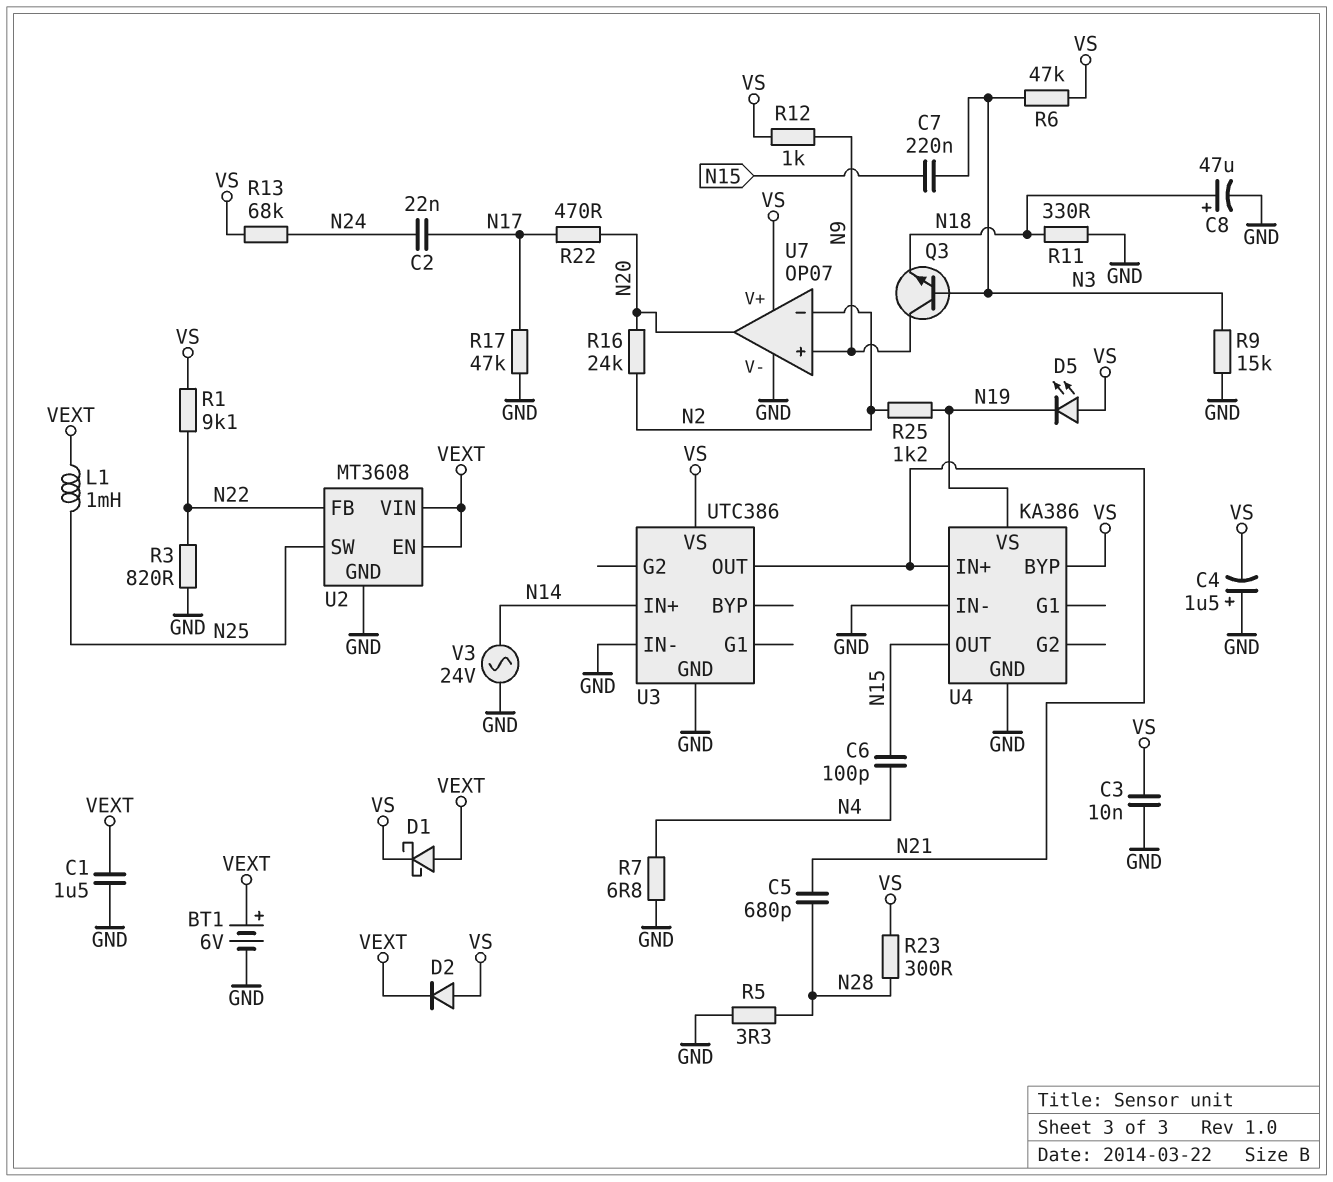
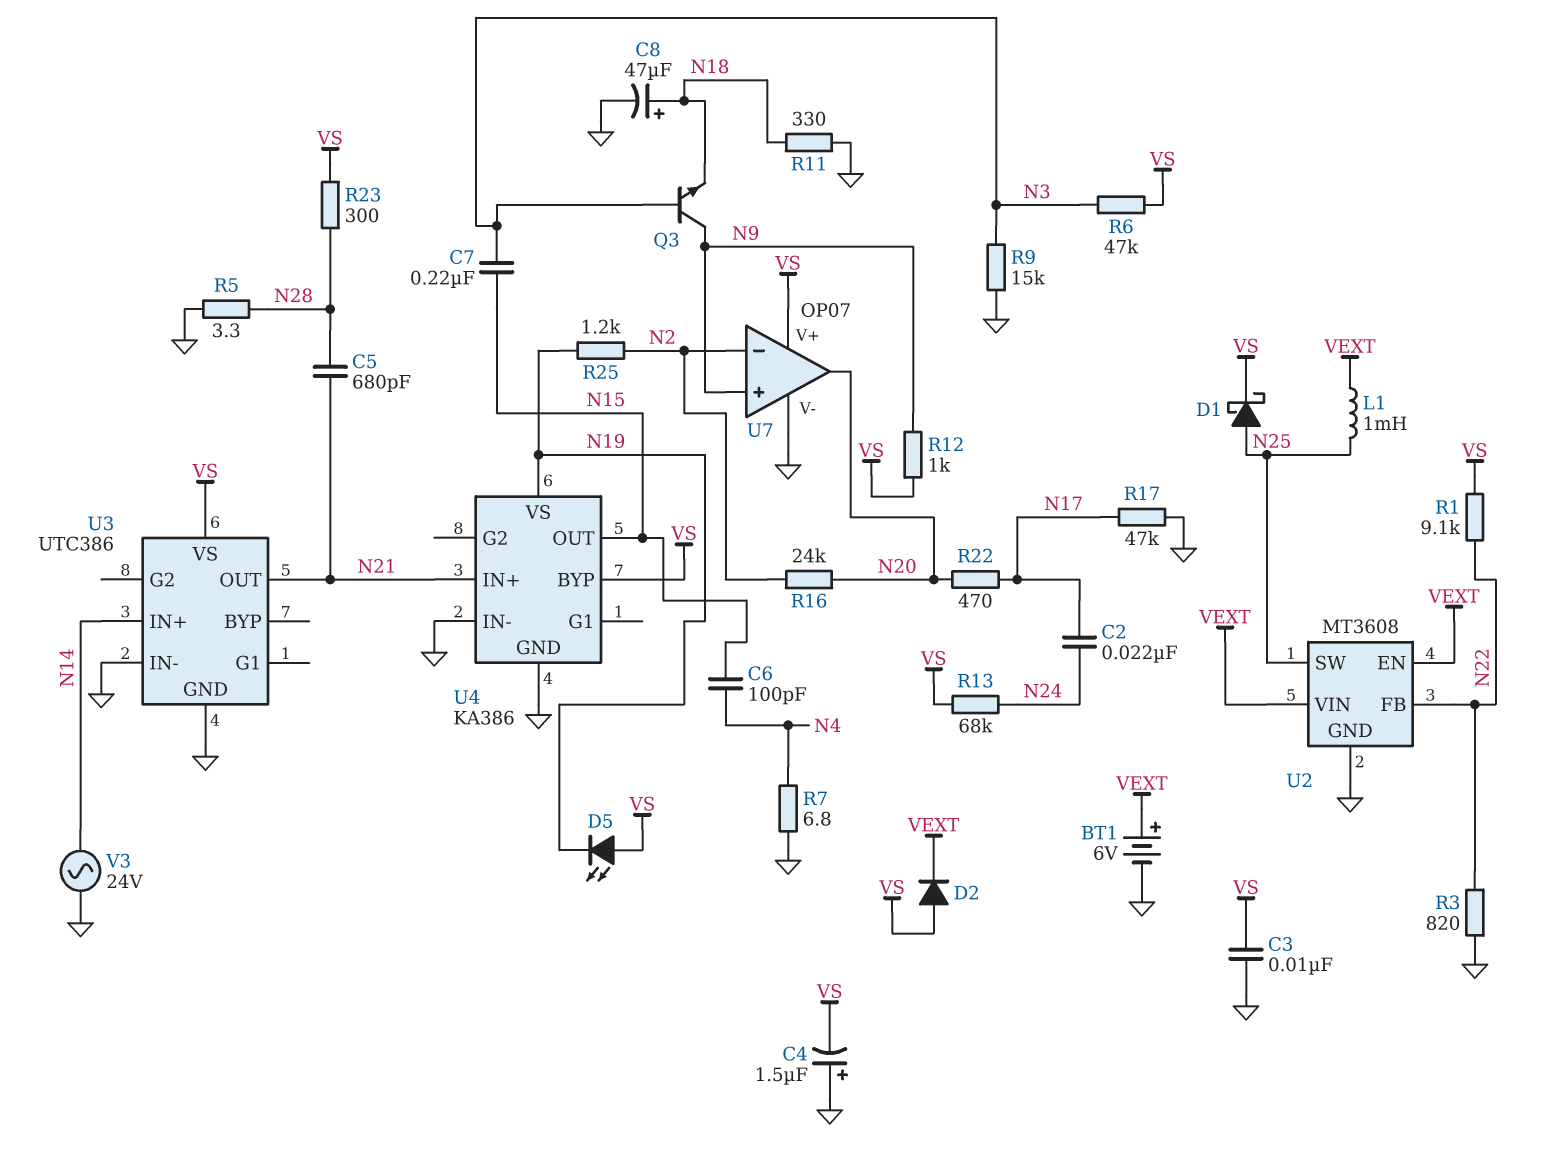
C1: 1.5uF (GND, VEXT) -> none
D1: schottky (A VEXT, K VS) -> schottky (A N25, K VS)

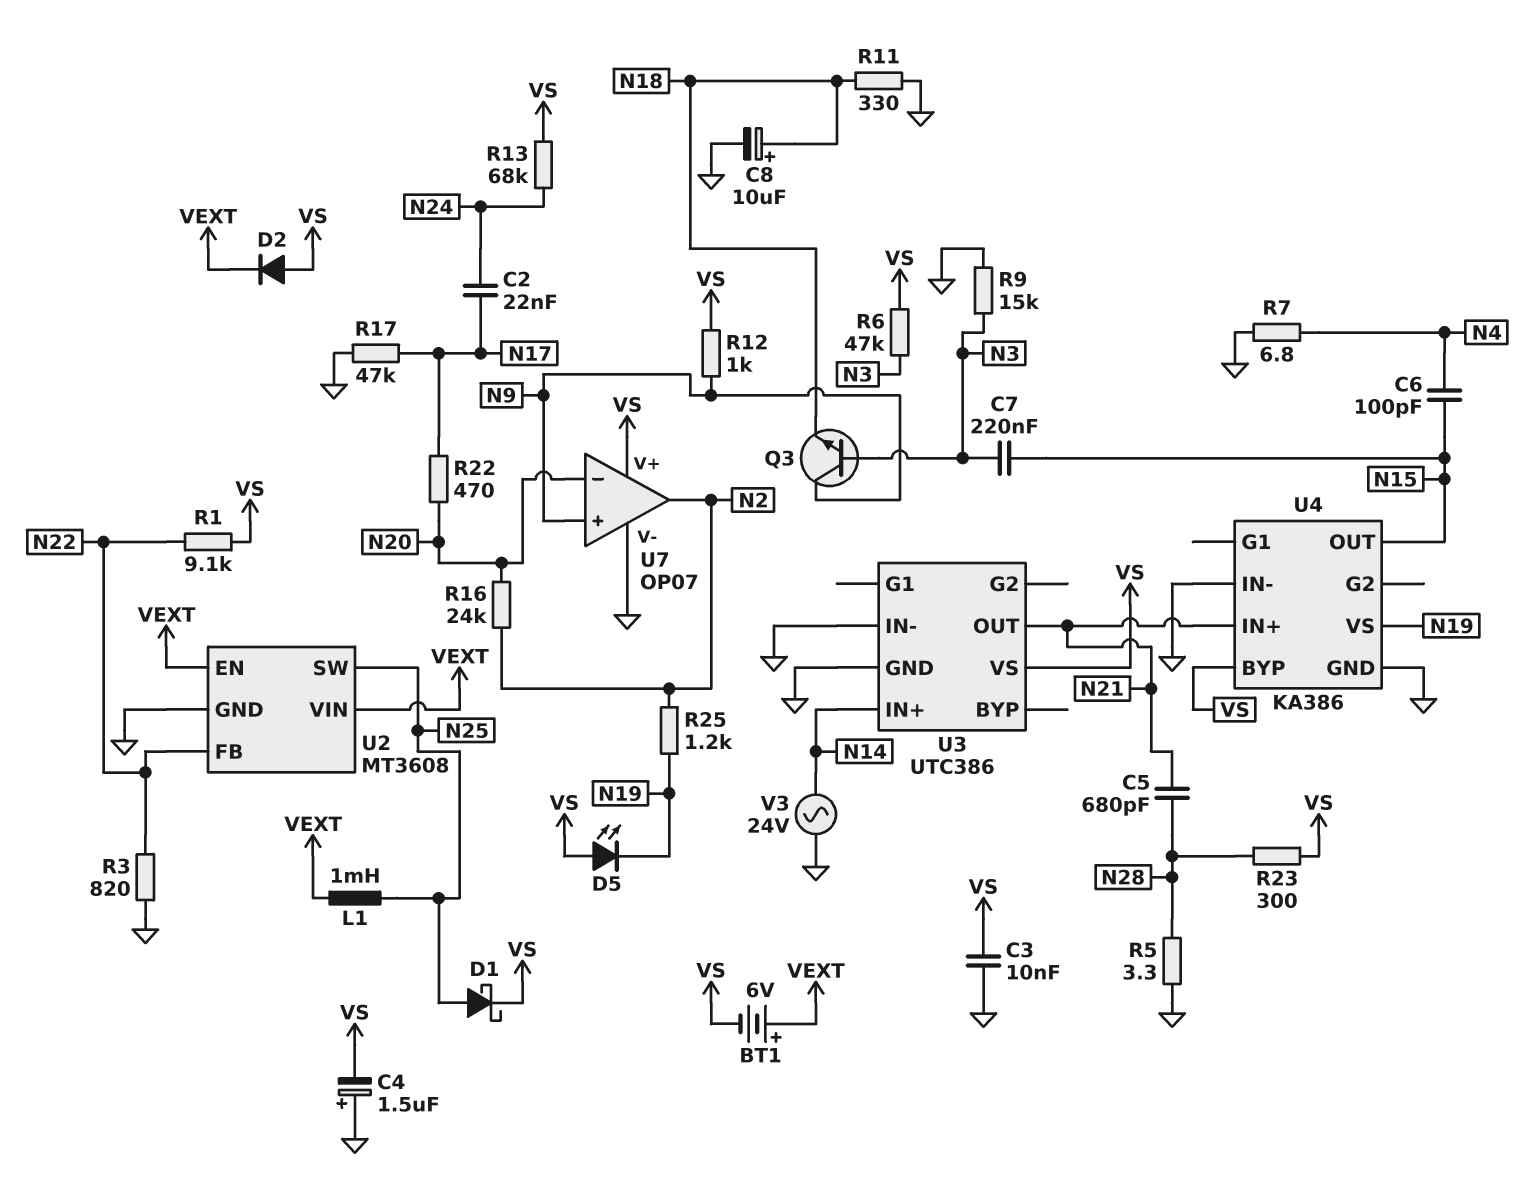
BT1: 6V (plus VEXT, minus GND) -> 6V (plus VEXT, minus VS)
C8: 47uF (plus N18, minus GND) -> 10uF (plus N18, minus GND)
U7 pin in-: N2 -> N20
U7 pin out: N20 -> N2

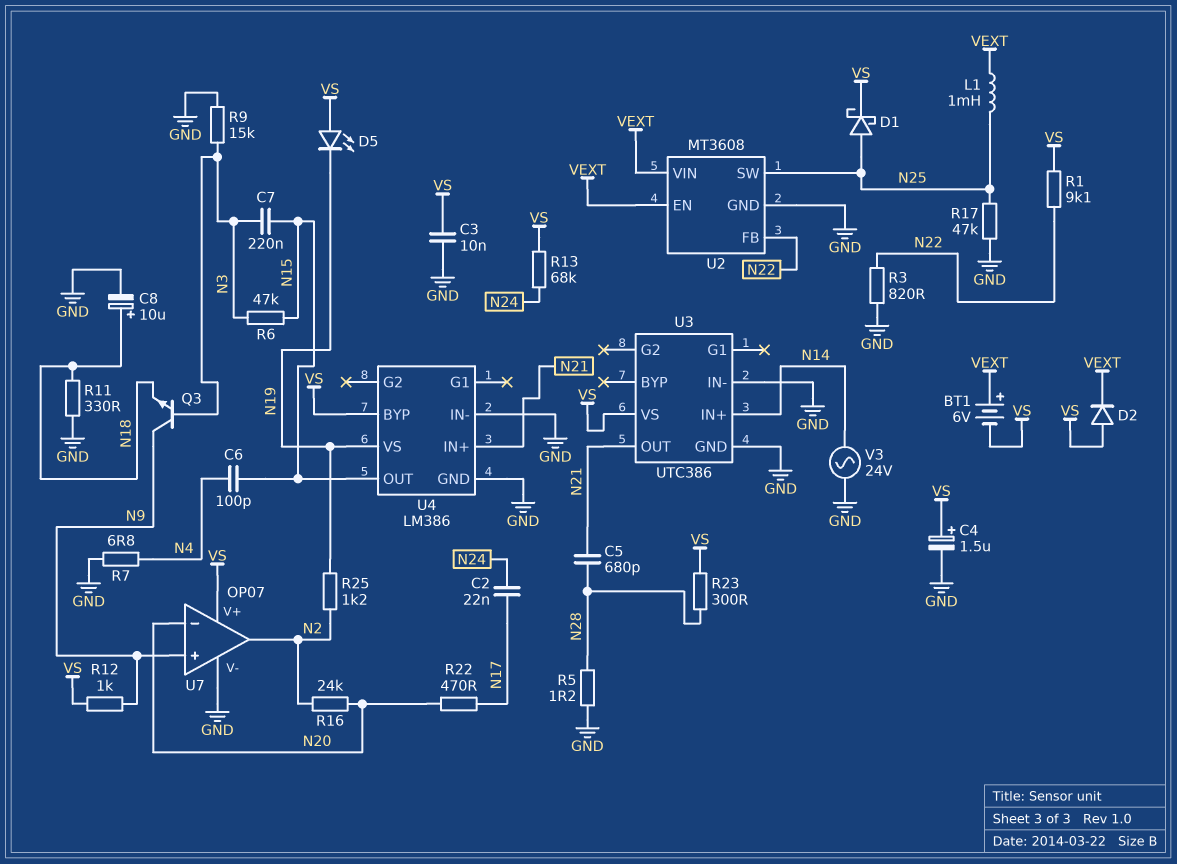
C4: 1.5uF (plus GND, minus VS) -> 1.5uF (plus VS, minus GND)
R5: 3.3 (GND, N28) -> 1.2 (GND, N28)
R6: 47k (N3, VS) -> 47k (N3, N15)
R17: 47k (GND, N17) -> 47k (GND, N25)
U4: KA386 -> LM386

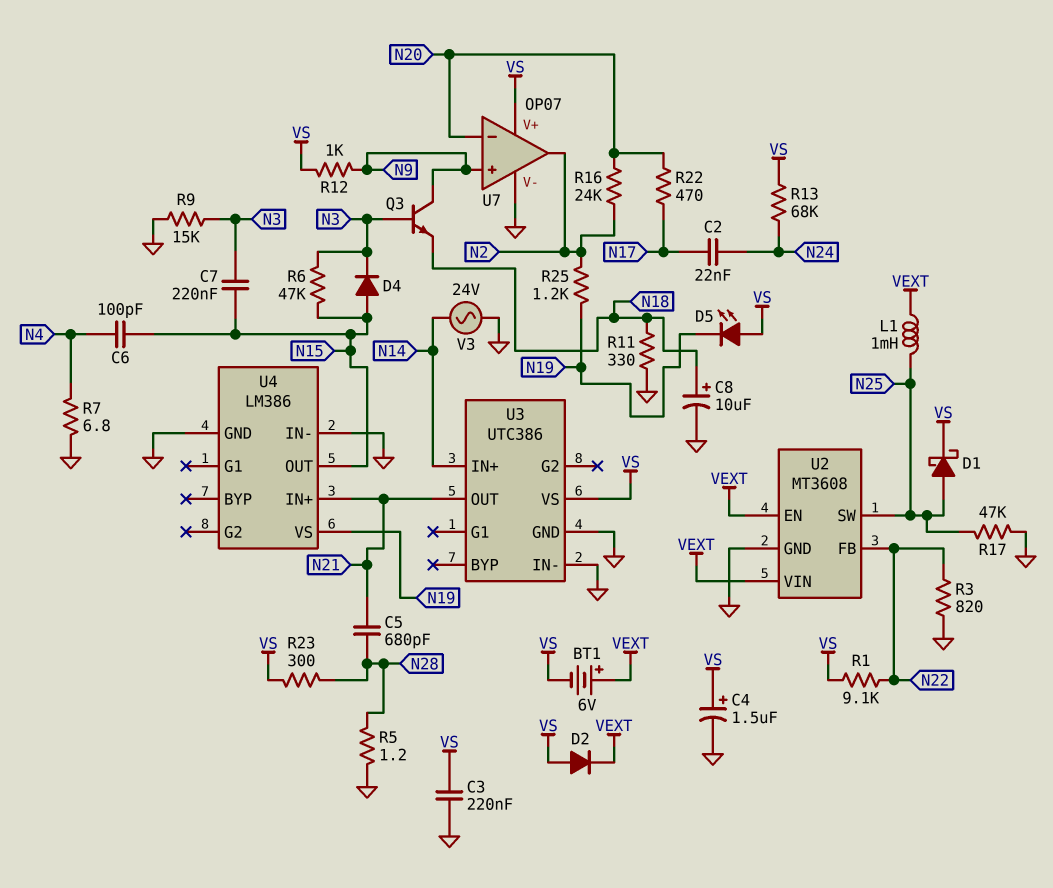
C3: 10nF (GND, VS) -> 220nF (GND, VS)
D4: none -> diode (A N15, K N3)
U4 pin BYP: VS -> none

